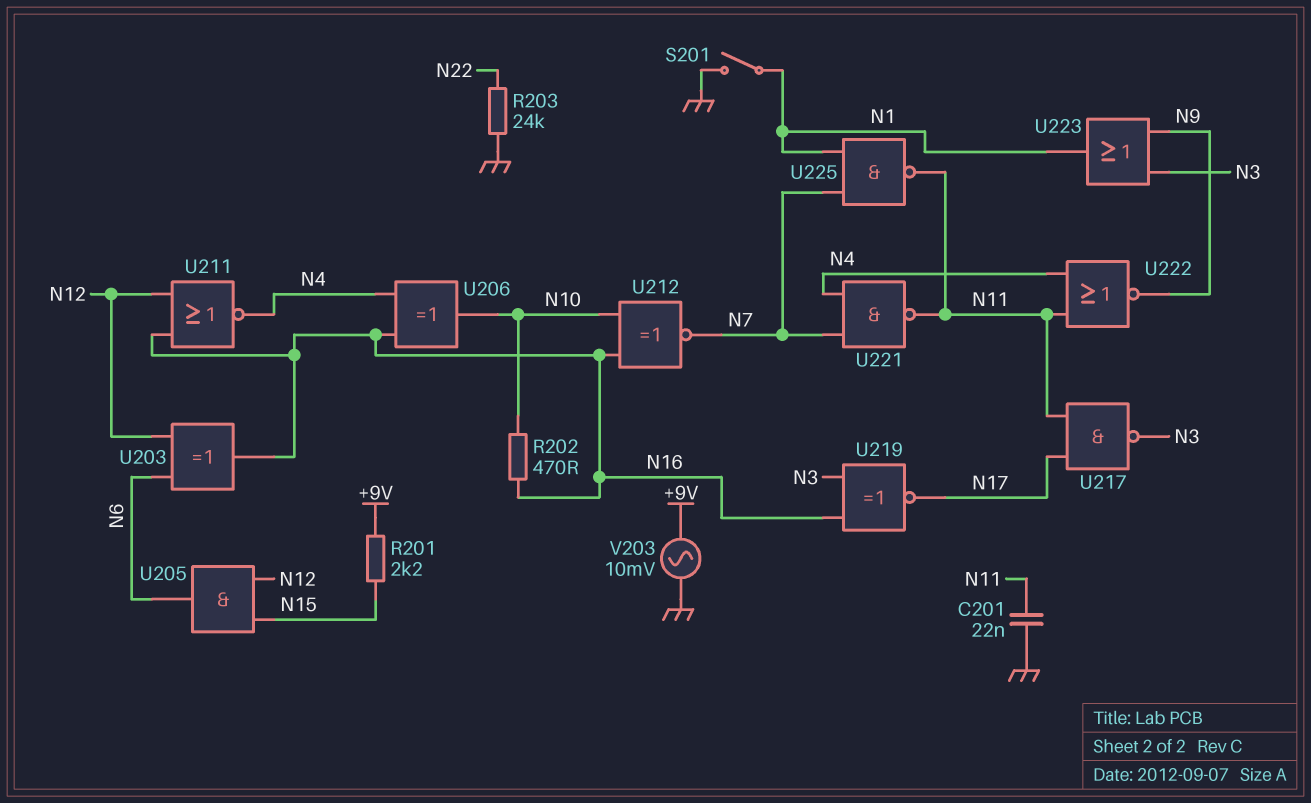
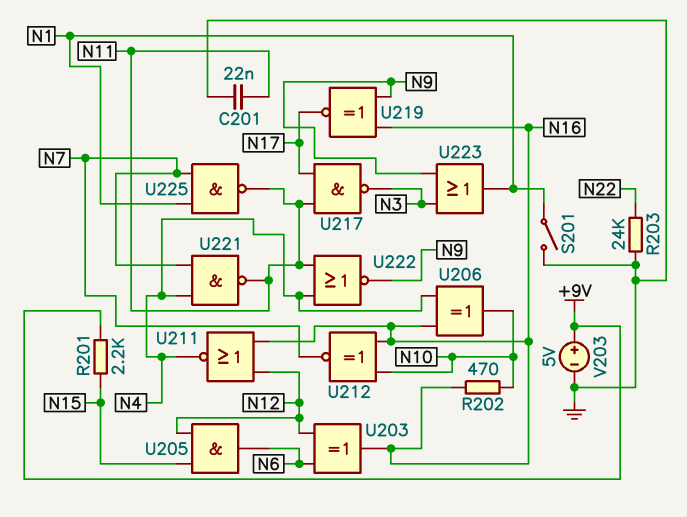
U219: XNOR (in N3, in N16, out N17) -> XNOR (in N9, in N16, out N17)
V203: AC 10mV (+9V, GND) -> 5V (plus +9V, minus GND)

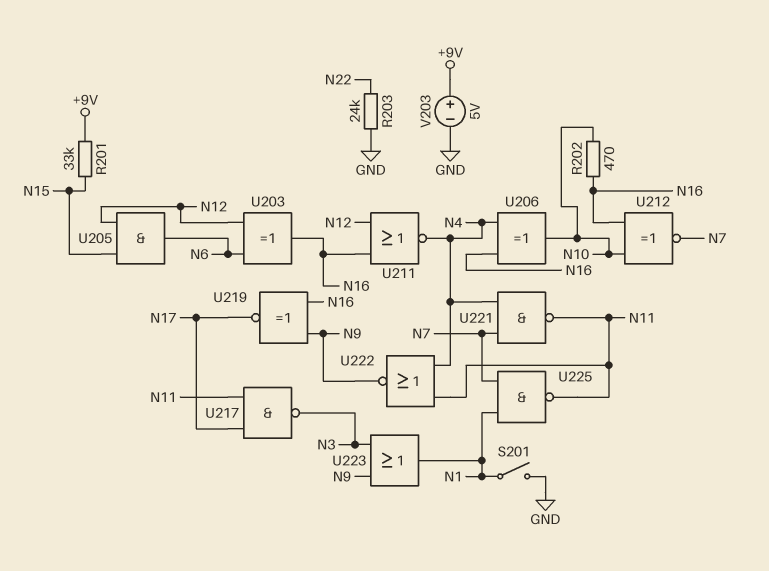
C201: 22nF (GND, N11) -> none
R201: 2.2k (+9V, N15) -> 33k (+9V, N15)

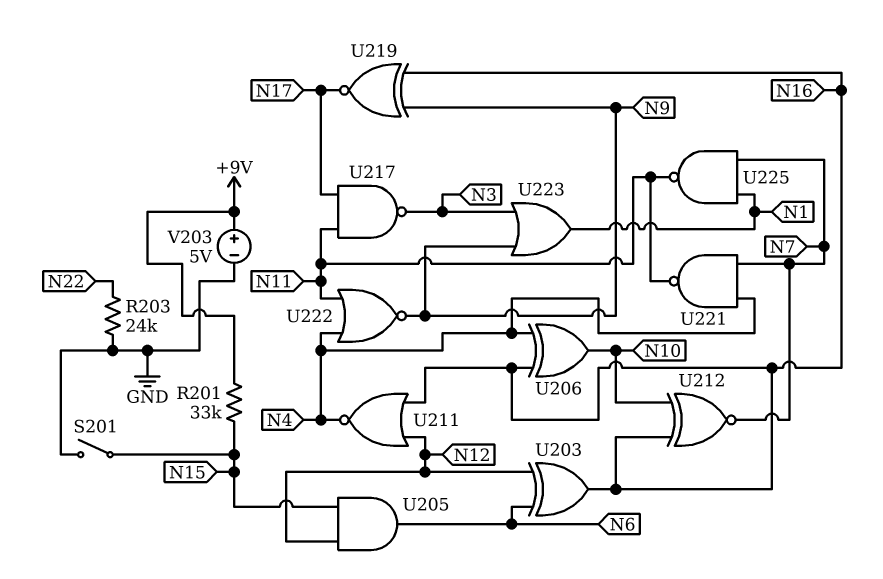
R202: 470 (N10, N16) -> none
S201: switch (GND, N1) -> switch (GND, N15)

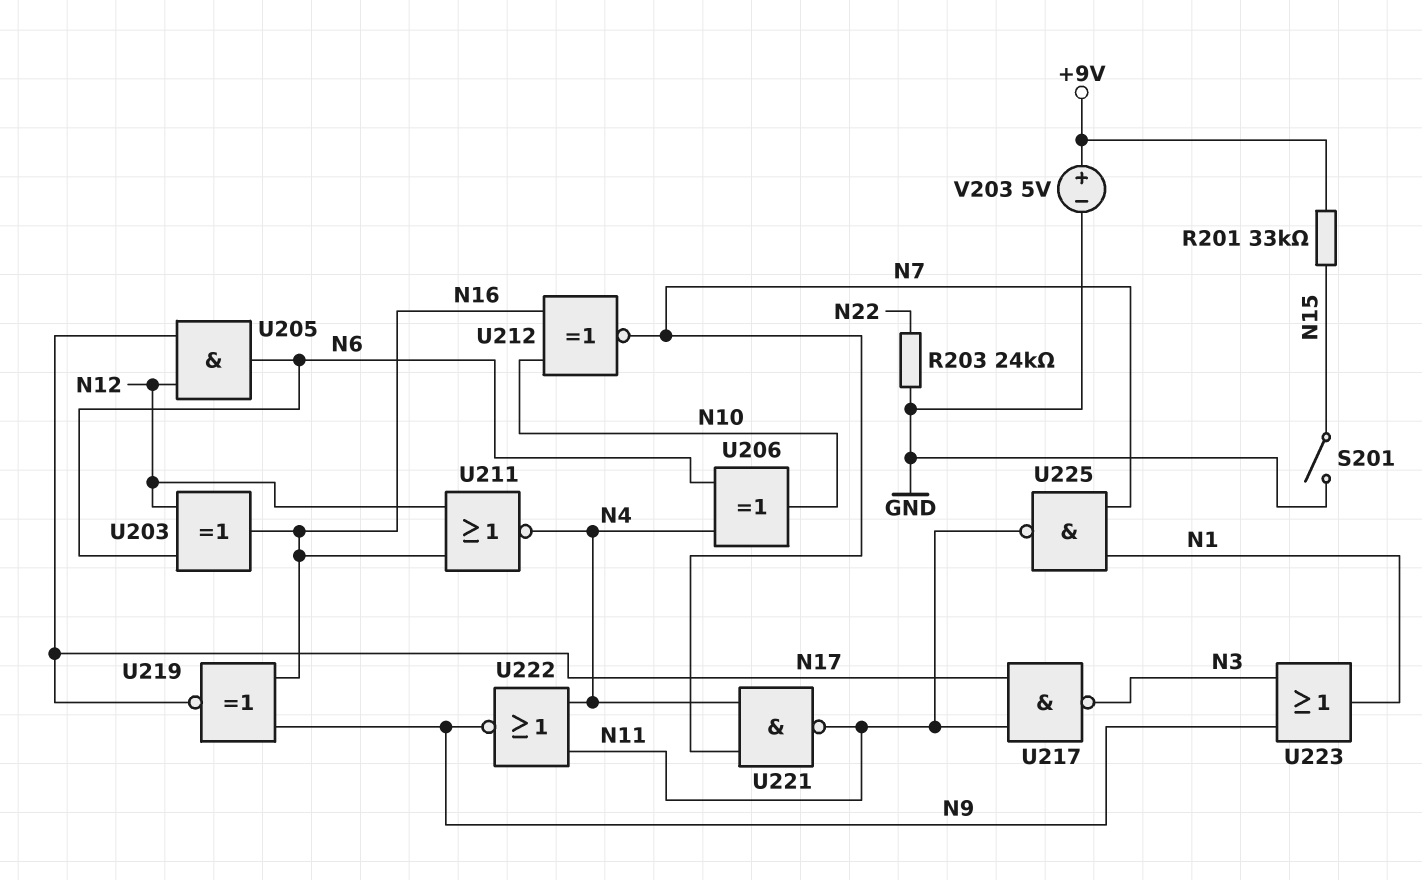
U205: AND (in N12, in N15, out N6) -> AND (in N12, in N17, out N6)
U206: XOR (in N4, in N16, out N10) -> XOR (in N4, in N6, out N10)

